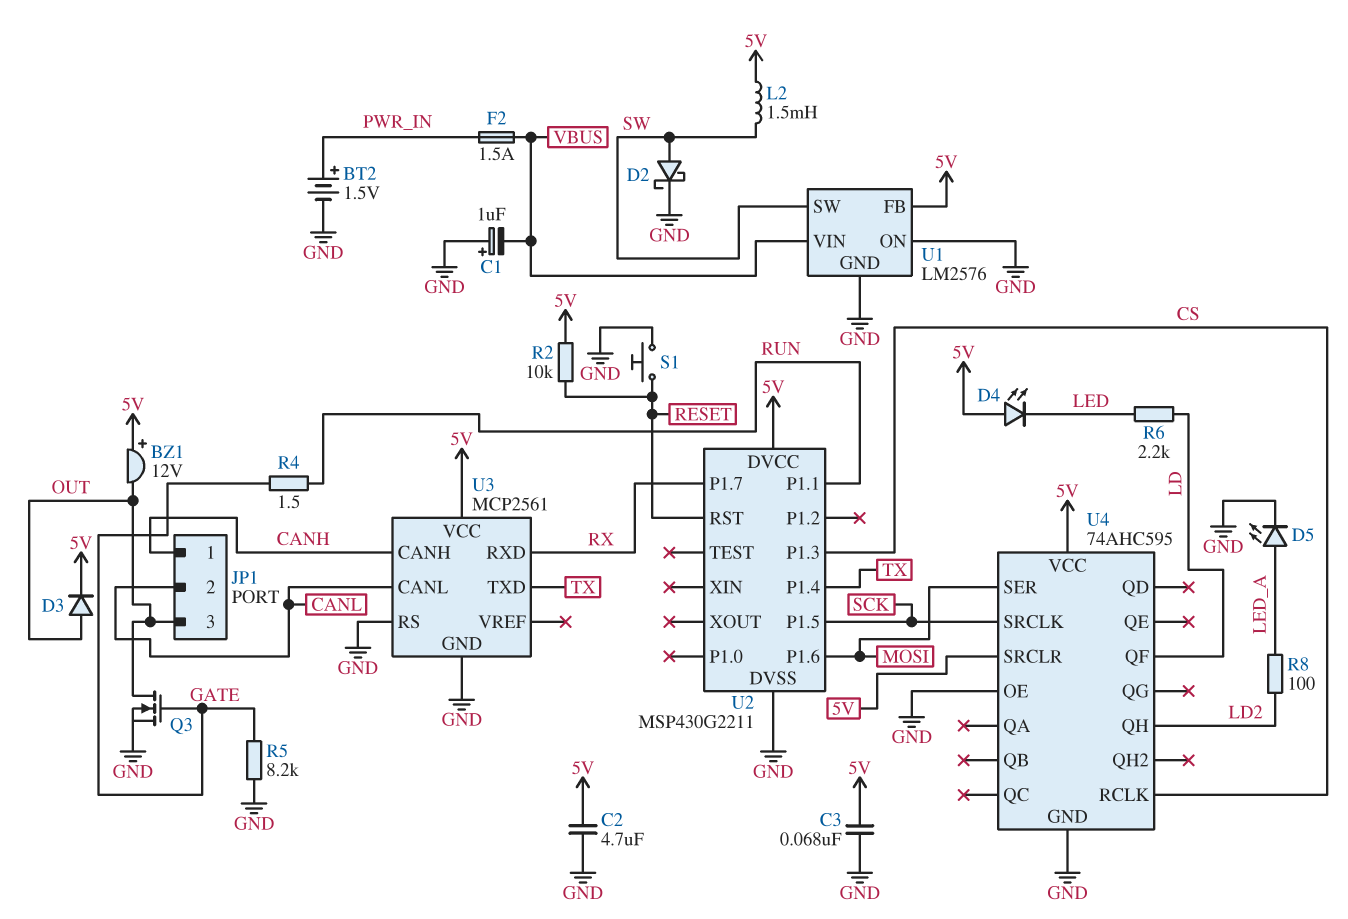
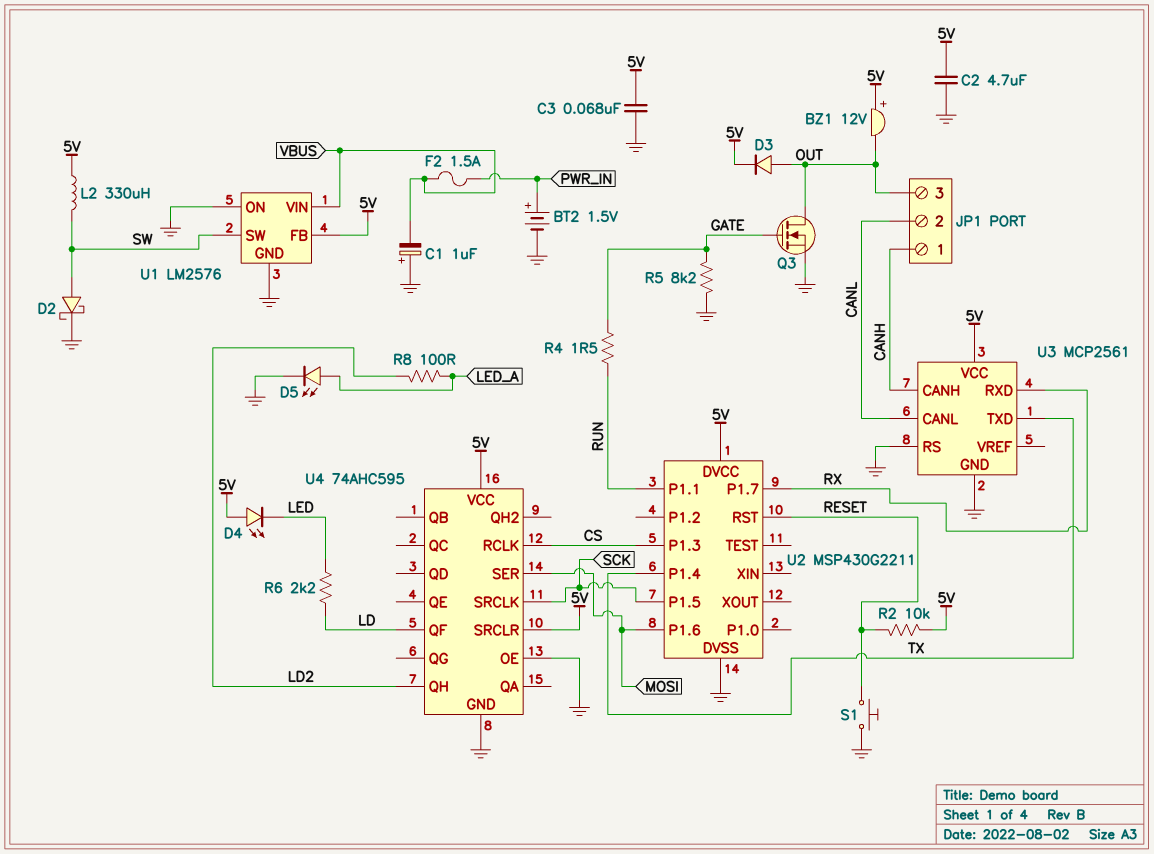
L2: 1.5mH (5V, SW) -> 330uH (5V, SW)

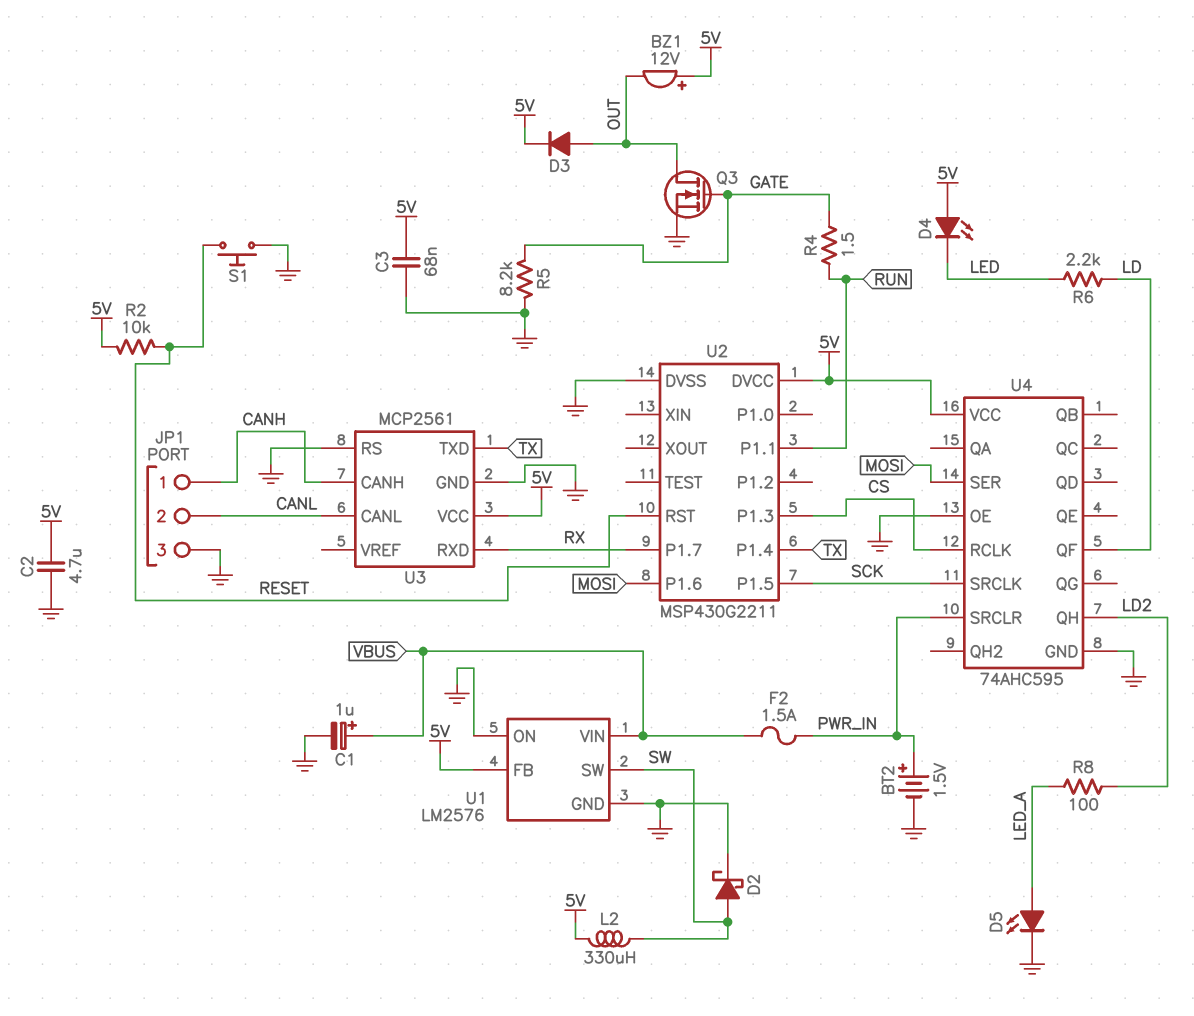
C1: 1uF (plus GND, minus VBUS) -> 1uF (plus VBUS, minus GND)
JP1 pin 3: OUT -> GND
U4 pin SRCLR: 5V -> PWR_IN

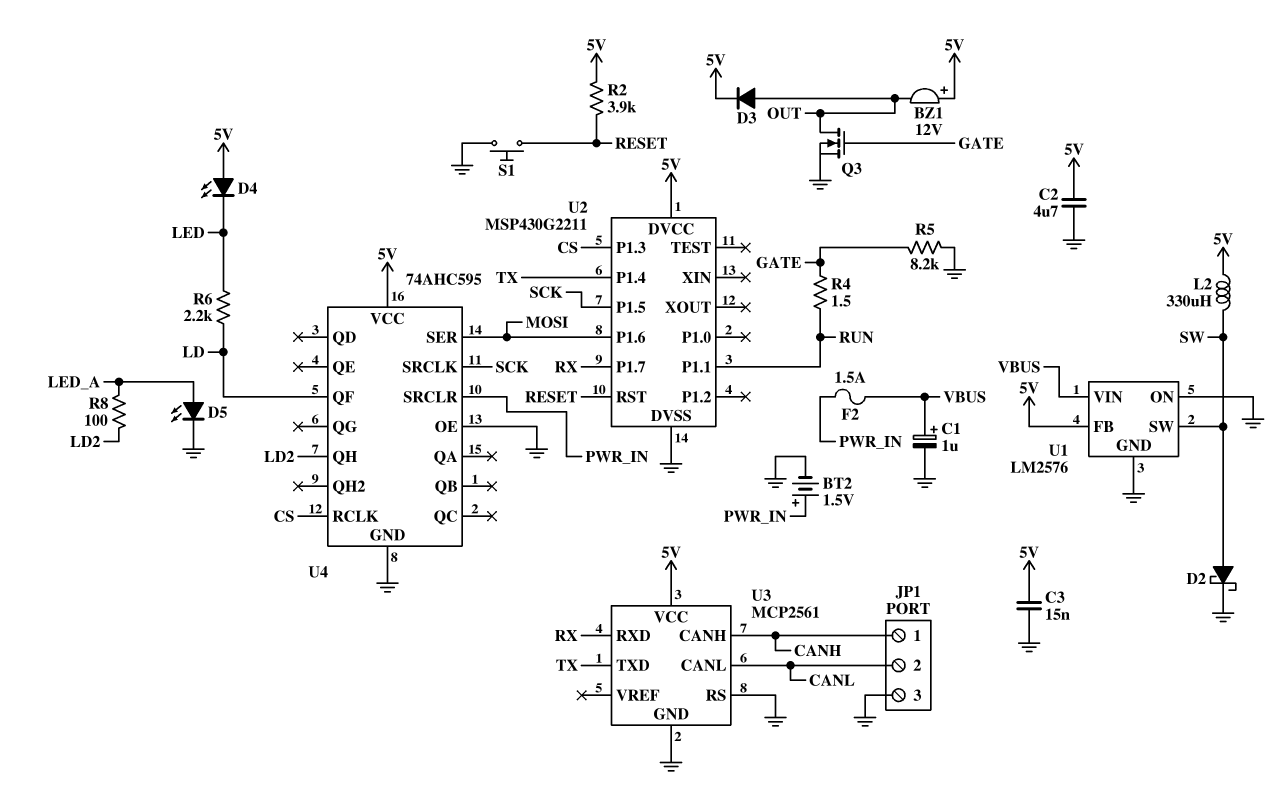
C3: 68nF (5V, GND) -> 15nF (5V, GND)
R2: 10k (5V, RESET) -> 3.9k (5V, RESET)

